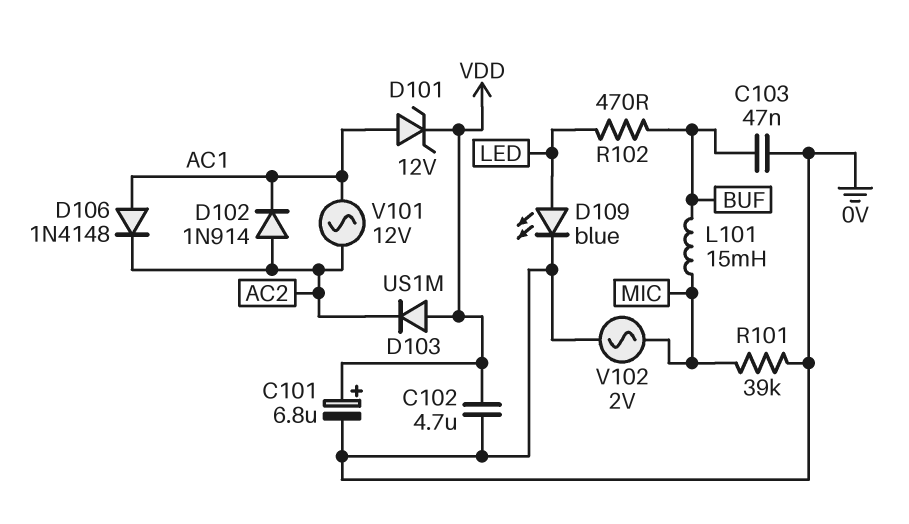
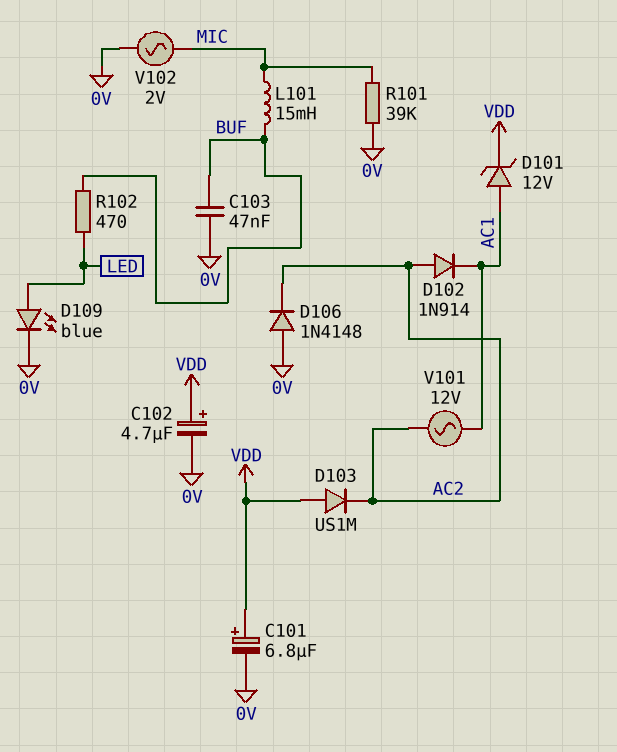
C102: 4.7uF (0V, VDD) -> 4.7uF (plus VDD, minus 0V)
D106: diode 1N4148 (A AC1, K AC2) -> diode 1N4148 (A 0V, K AC2)

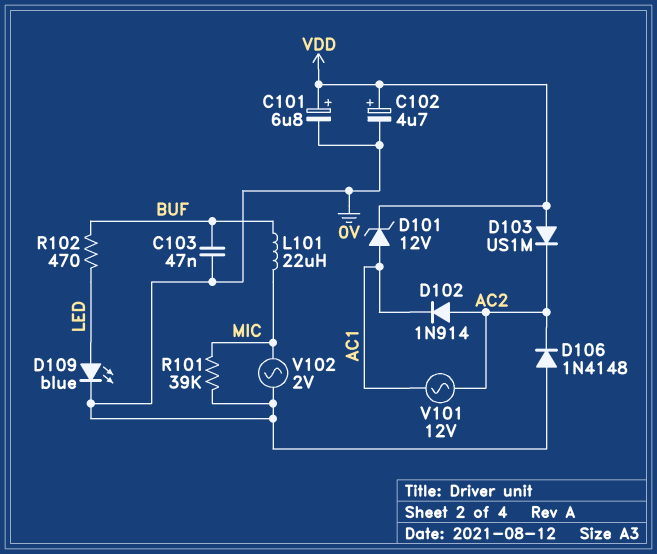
L101: 15mH (BUF, MIC) -> 22uH (BUF, MIC)

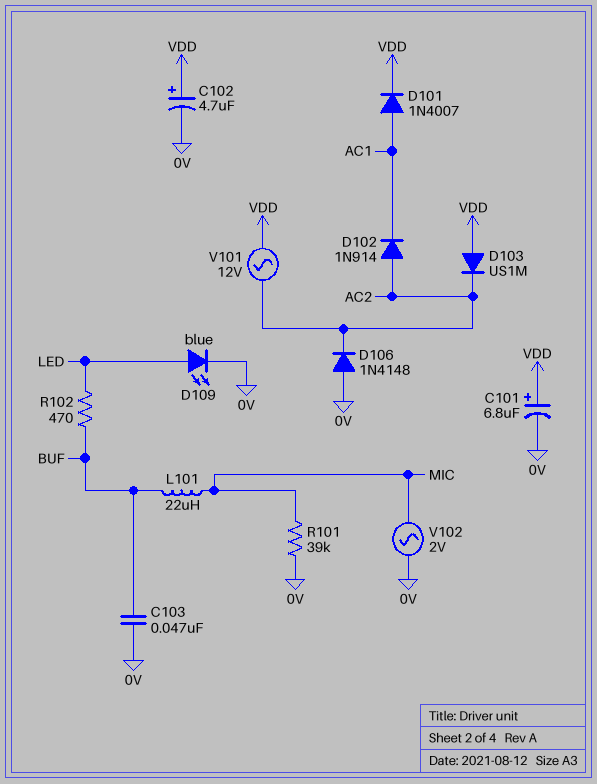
D101: zener 12V (A AC1, K VDD) -> diode 1N4007 (A AC1, K VDD)
V101: AC 12V (AC1, AC2) -> AC 12V (AC2, VDD)

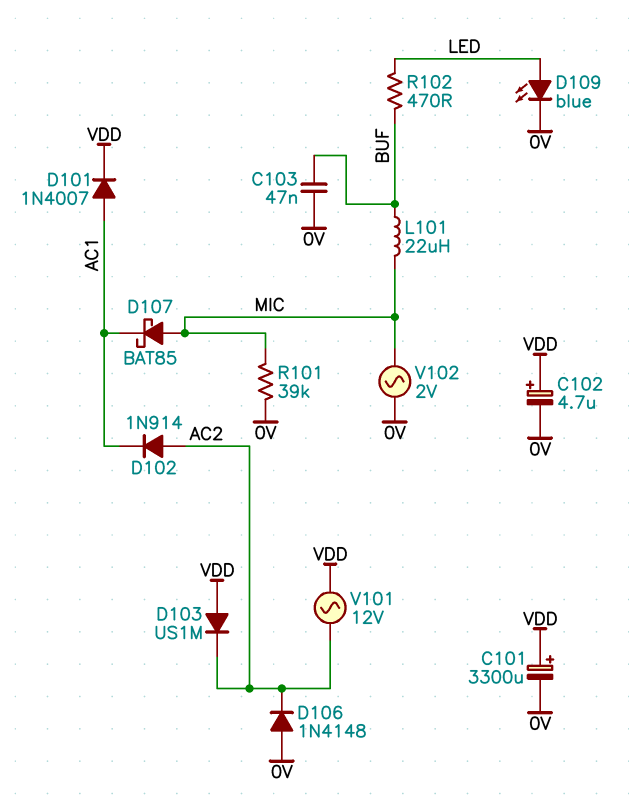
C101: 6.8uF (plus VDD, minus 0V) -> 3300uF (plus VDD, minus 0V)
D107: none -> schottky BAT85 (A MIC, K AC1)

